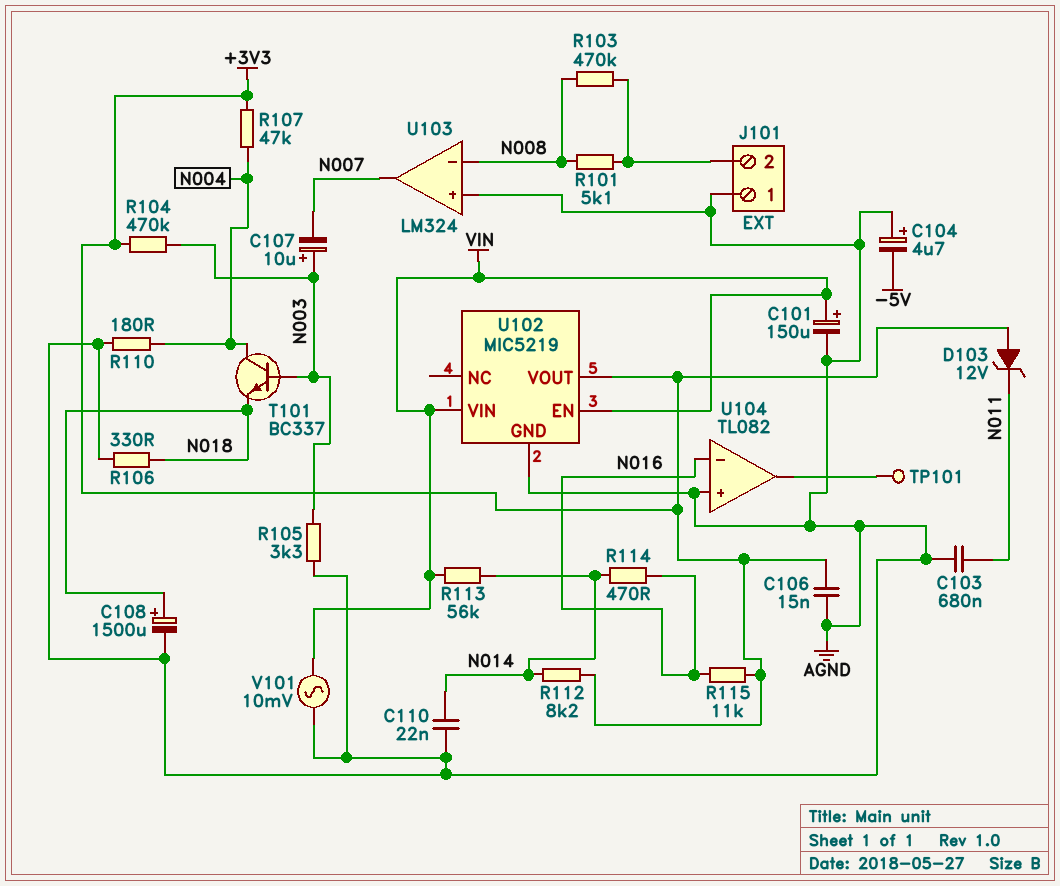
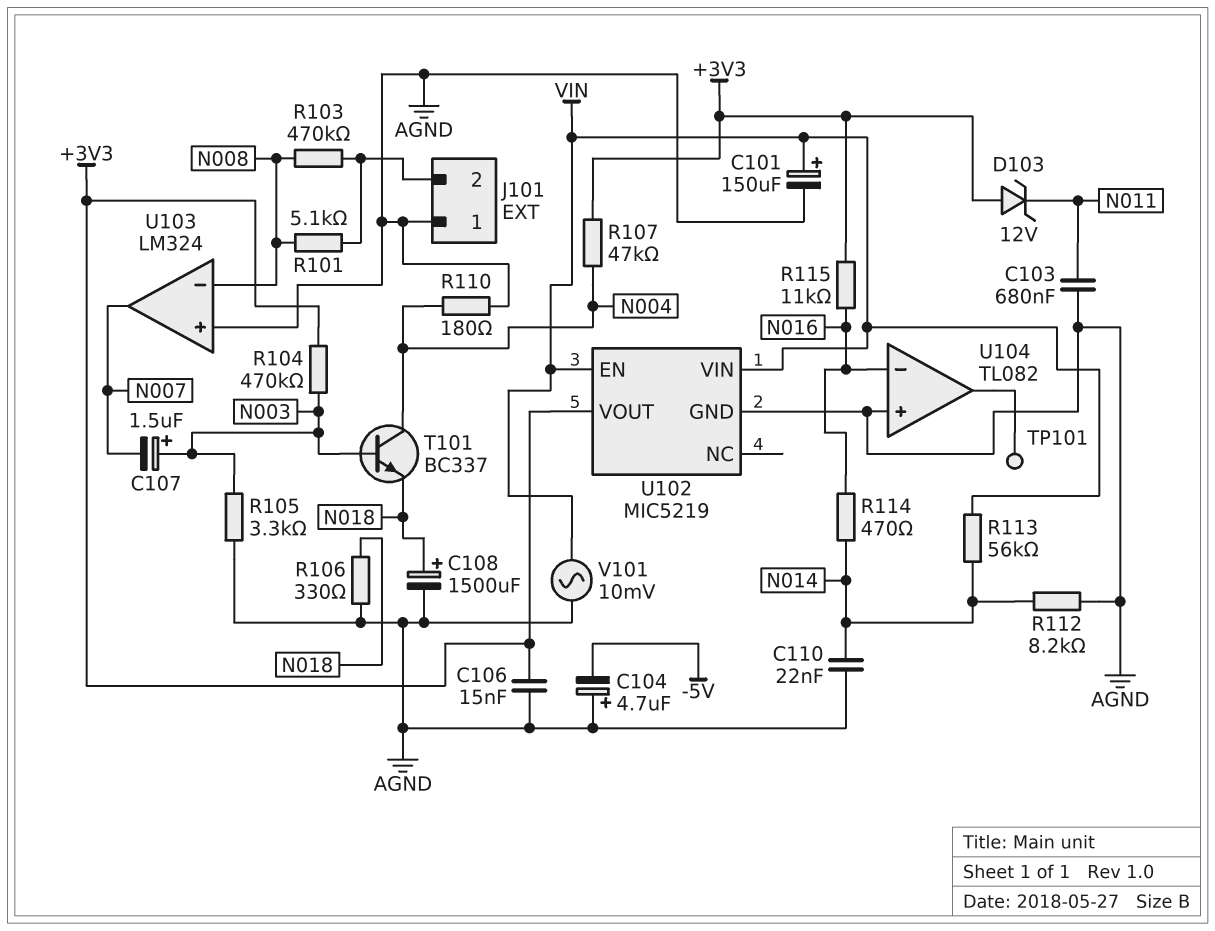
C107: 10uF (plus N003, minus N007) -> 1.5uF (plus N003, minus N007)
R112: 8.2k (+3V3, N014) -> 8.2k (AGND, N014)

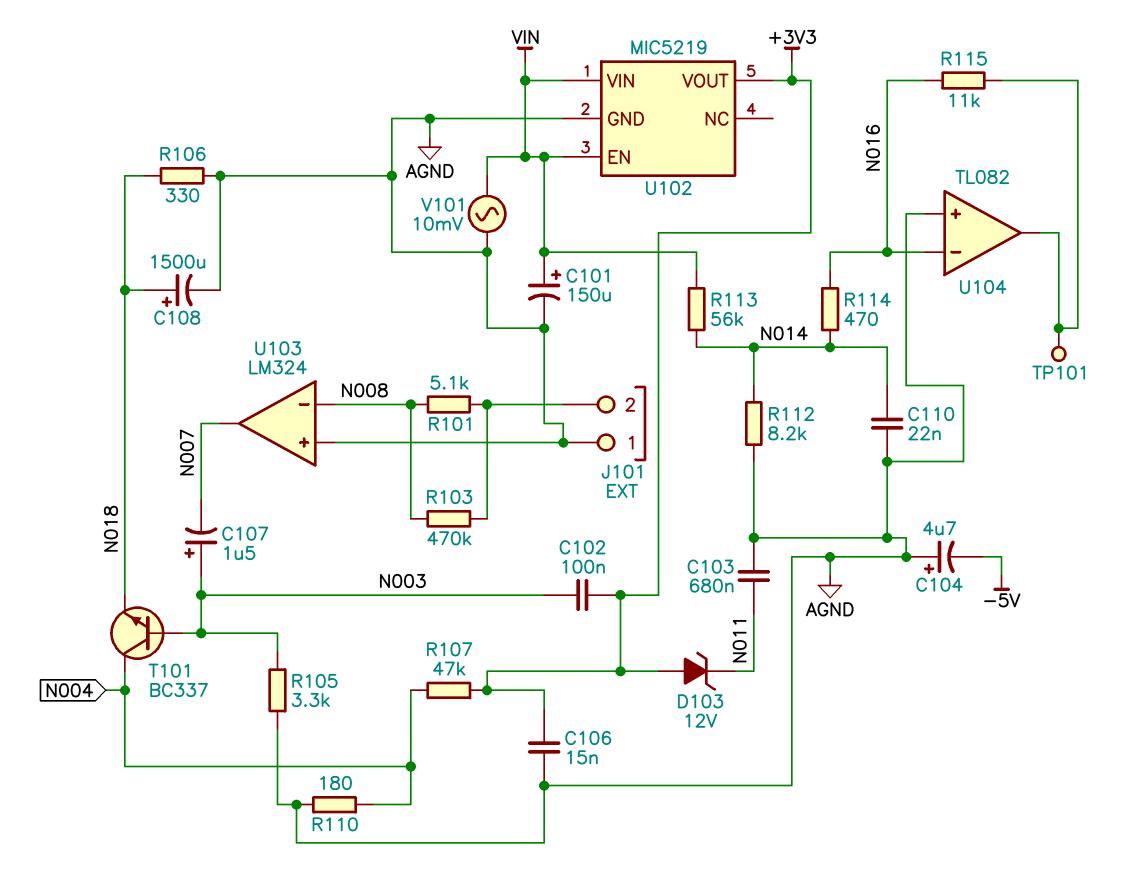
C102: none -> 100nF (+3V3, N003)
R104: 470k (+3V3, N003) -> none
R115: 11k (+3V3, N016) -> 11k (N016, U104/out)

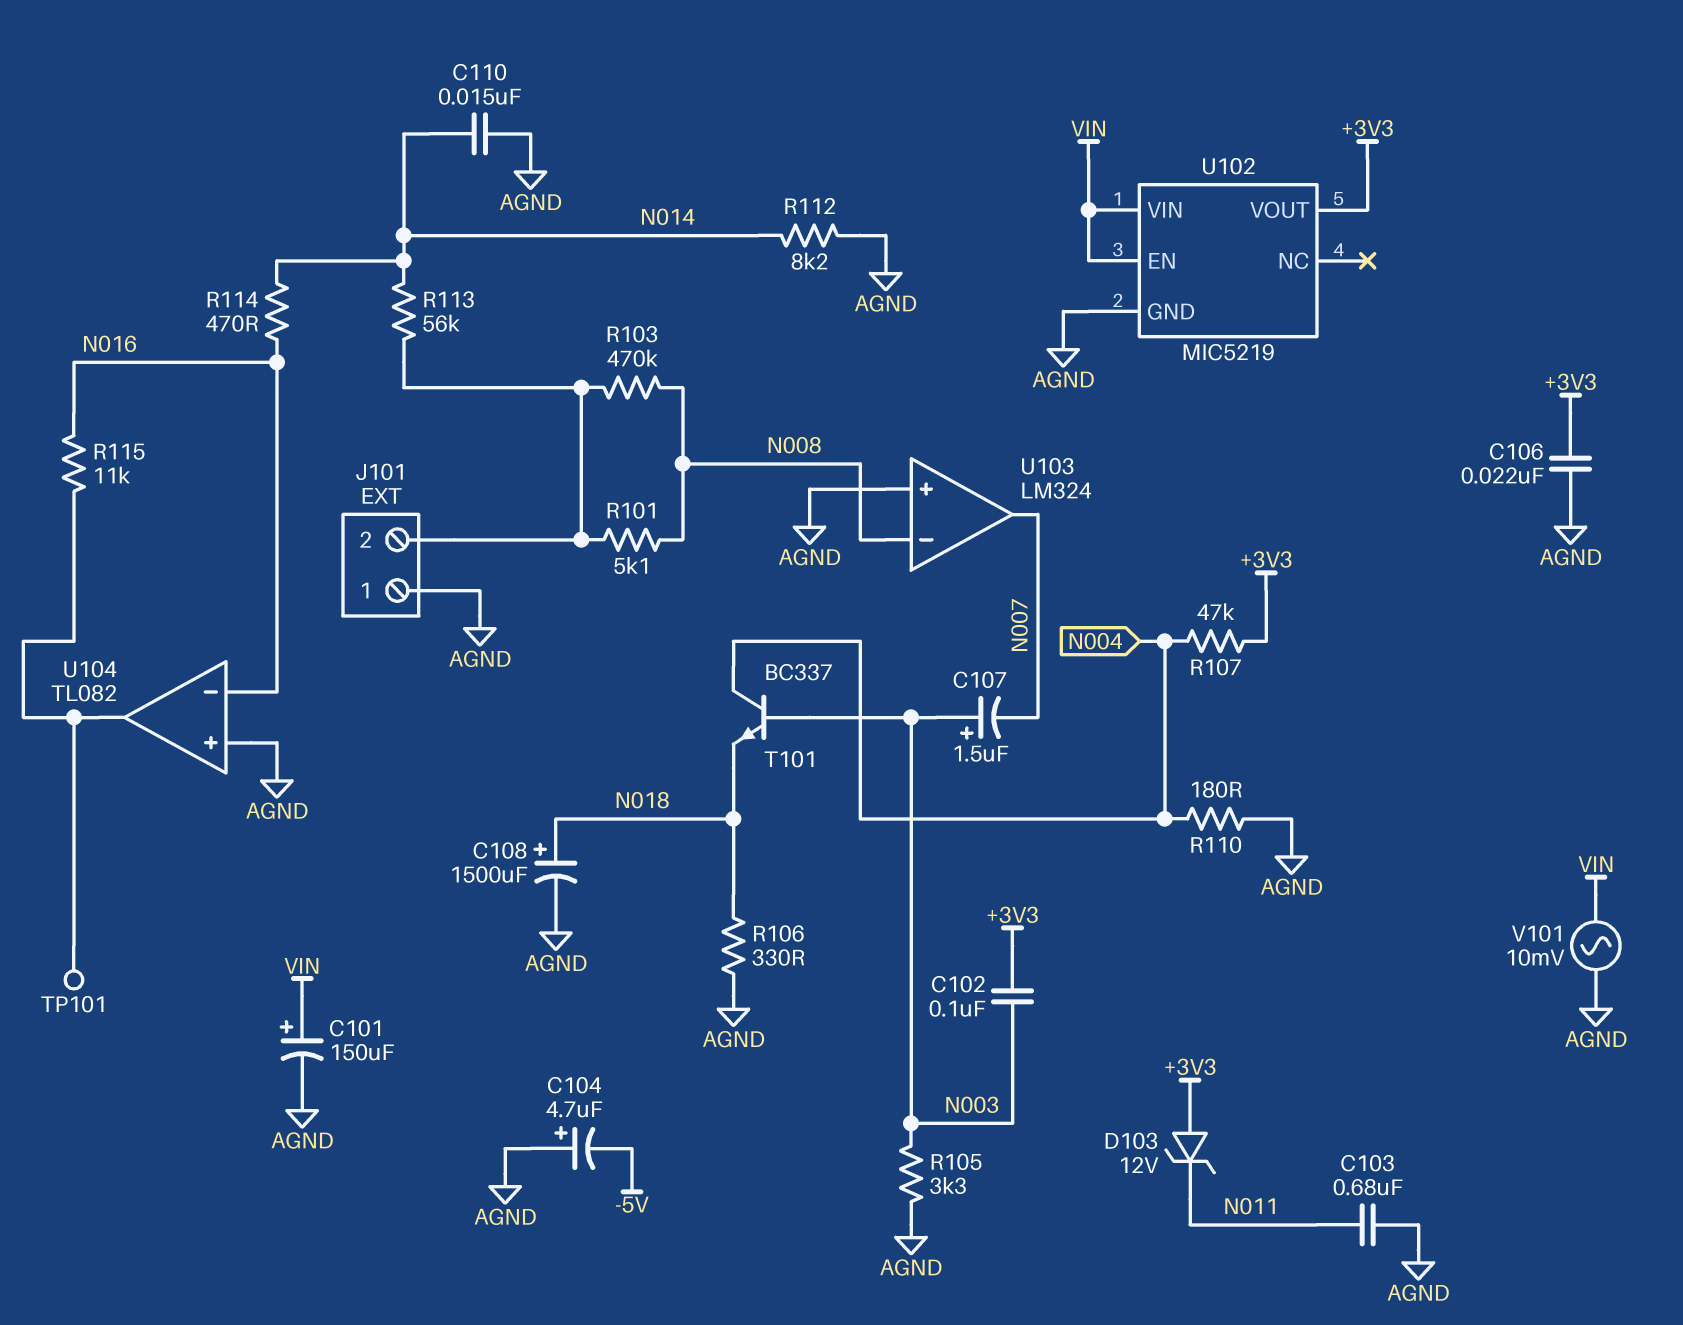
C106: 15nF (+3V3, AGND) -> 22nF (+3V3, AGND)
C110: 22nF (AGND, N014) -> 15nF (AGND, N014)
R113: 56k (N014, VIN) -> 56k (J101/2, N014)

